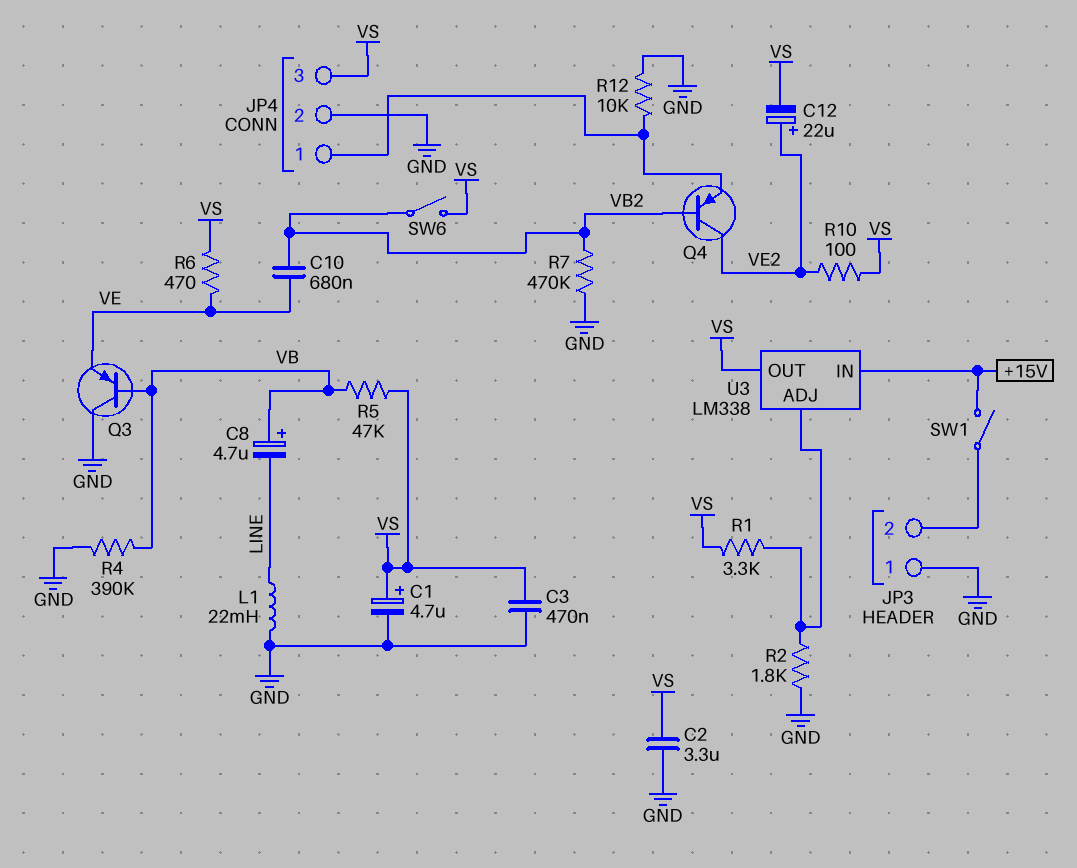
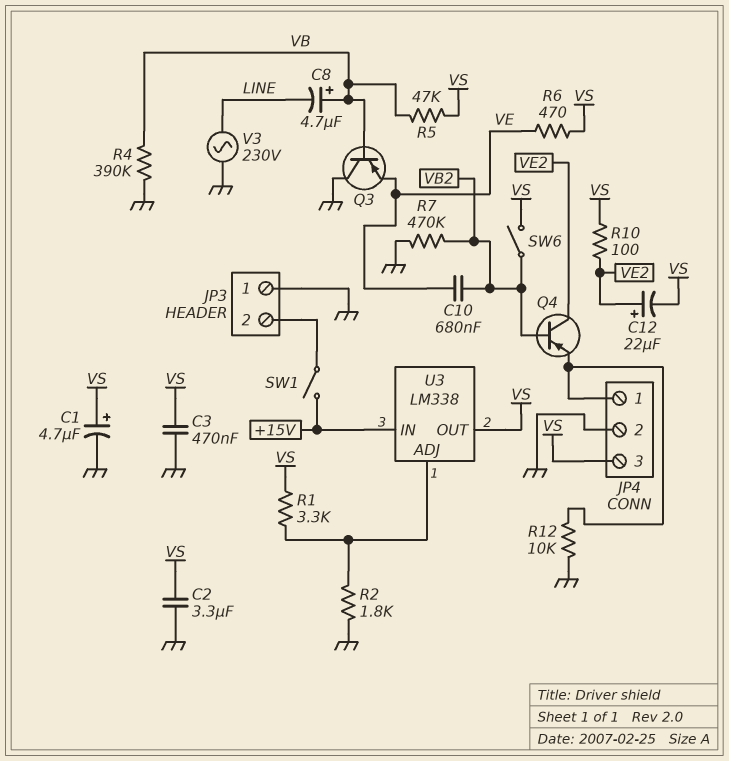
L1: 22mH (GND, LINE) -> none
V3: none -> AC 230V (GND, LINE)

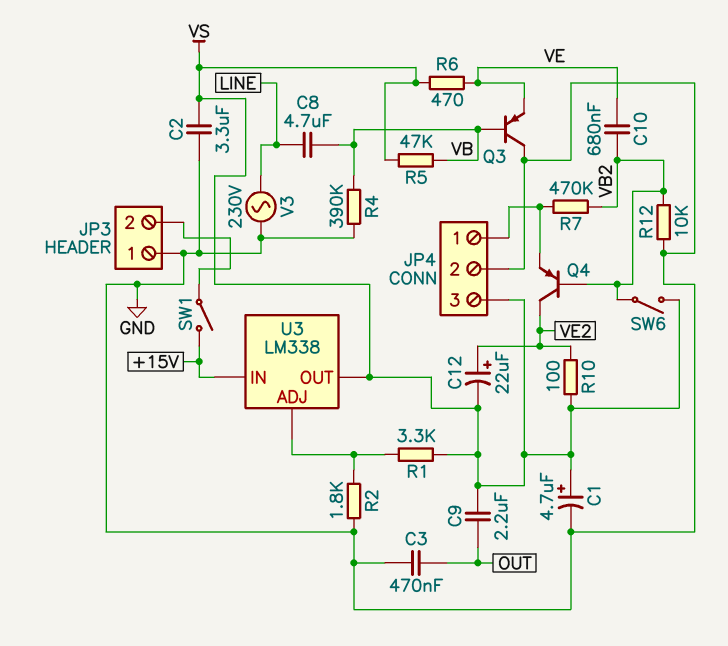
C3: 470nF (GND, VS) -> 470nF (GND, OUT)
C8: 4.7uF (plus VB, minus LINE) -> 4.7uF (LINE, VB)
C9: none -> 2.2uF (OUT, VS)
R7: 470k (GND, VB2) -> 470k (JP4/1, VB2)
R12: 10k (GND, JP4/1) -> 10k (GND, VB2)

